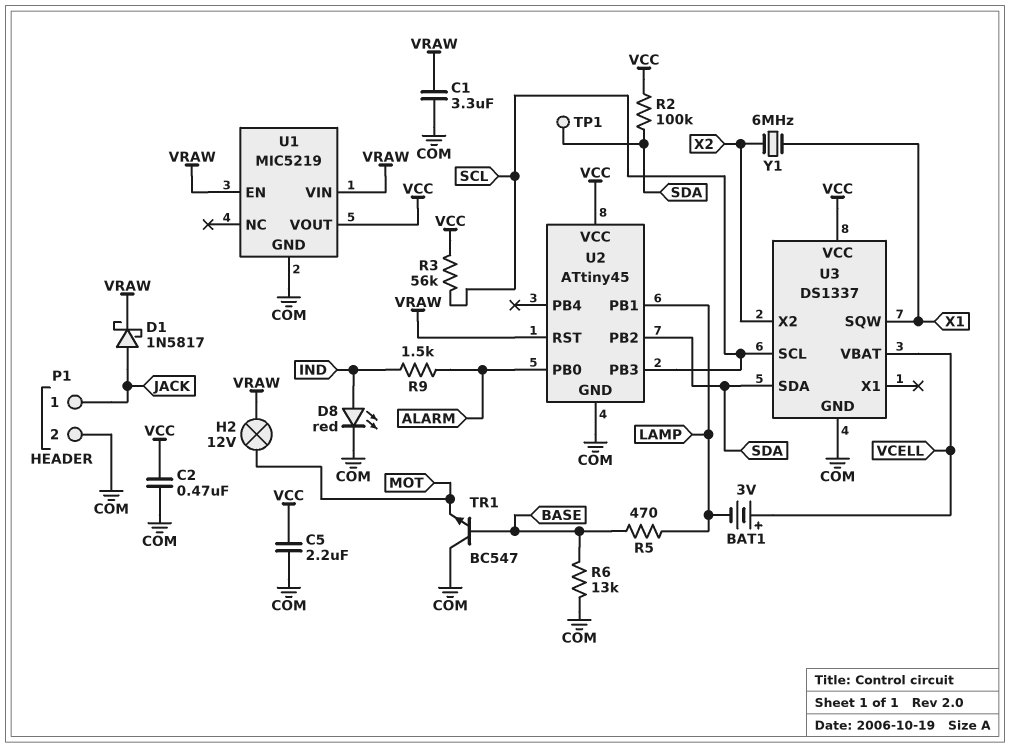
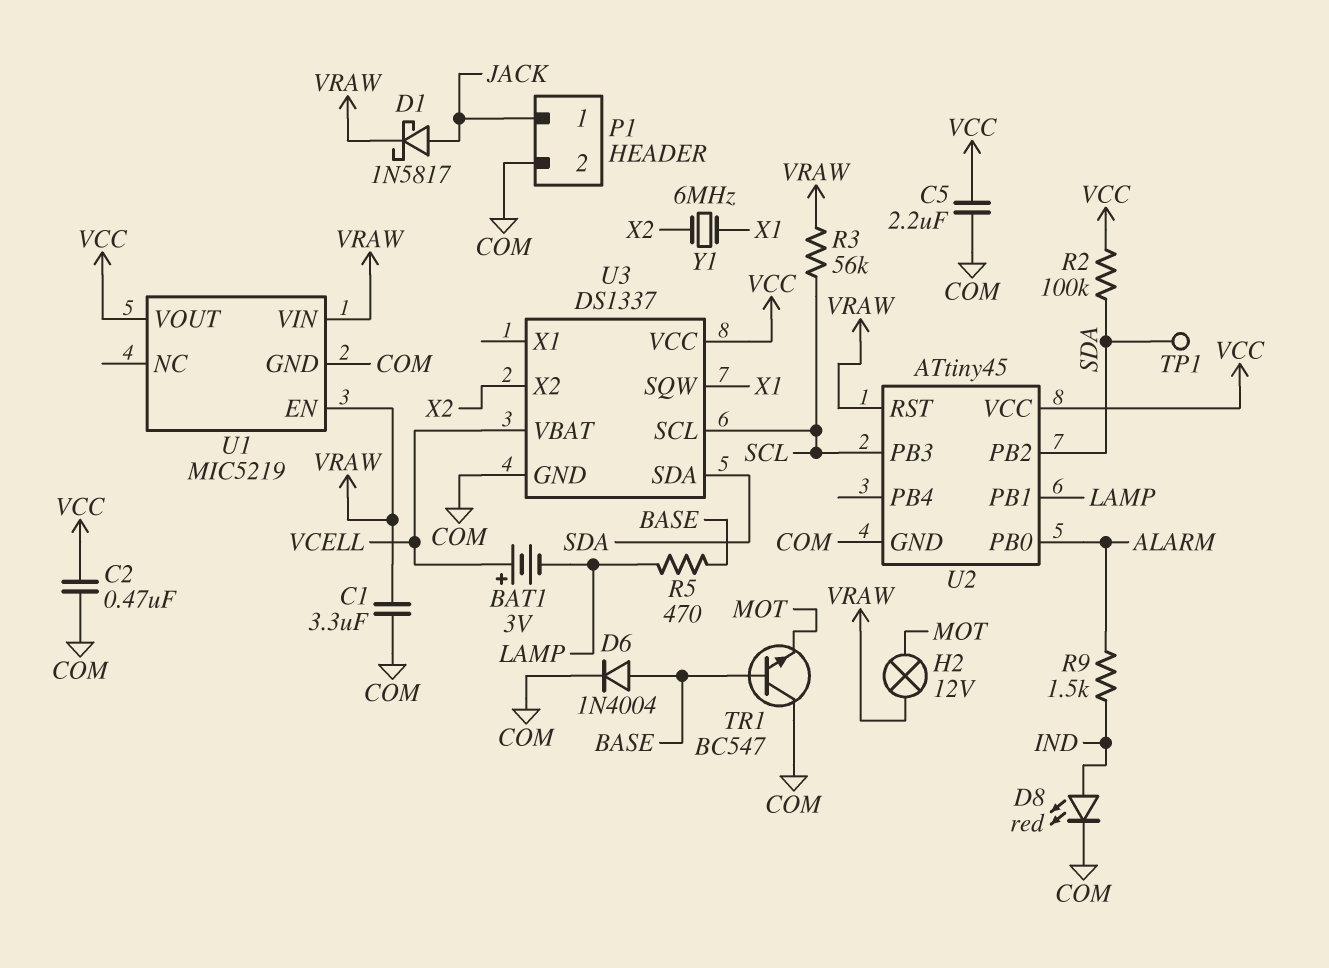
D6: none -> diode 1N4004 (A BASE, K COM)
R3: 56k (SCL, VCC) -> 56k (SCL, VRAW)
R6: 13k (BASE, COM) -> none

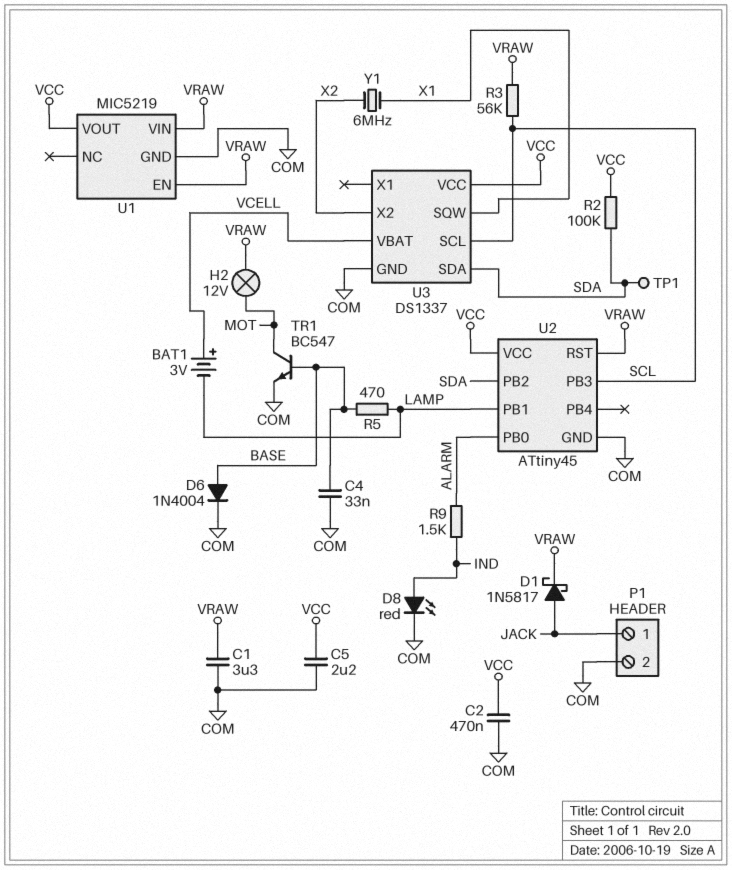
C4: none -> 33nF (BASE, COM)
TR1: NPN BC547 (B BASE, C COM, E MOT) -> NPN BC547 (B BASE, C MOT, E COM)

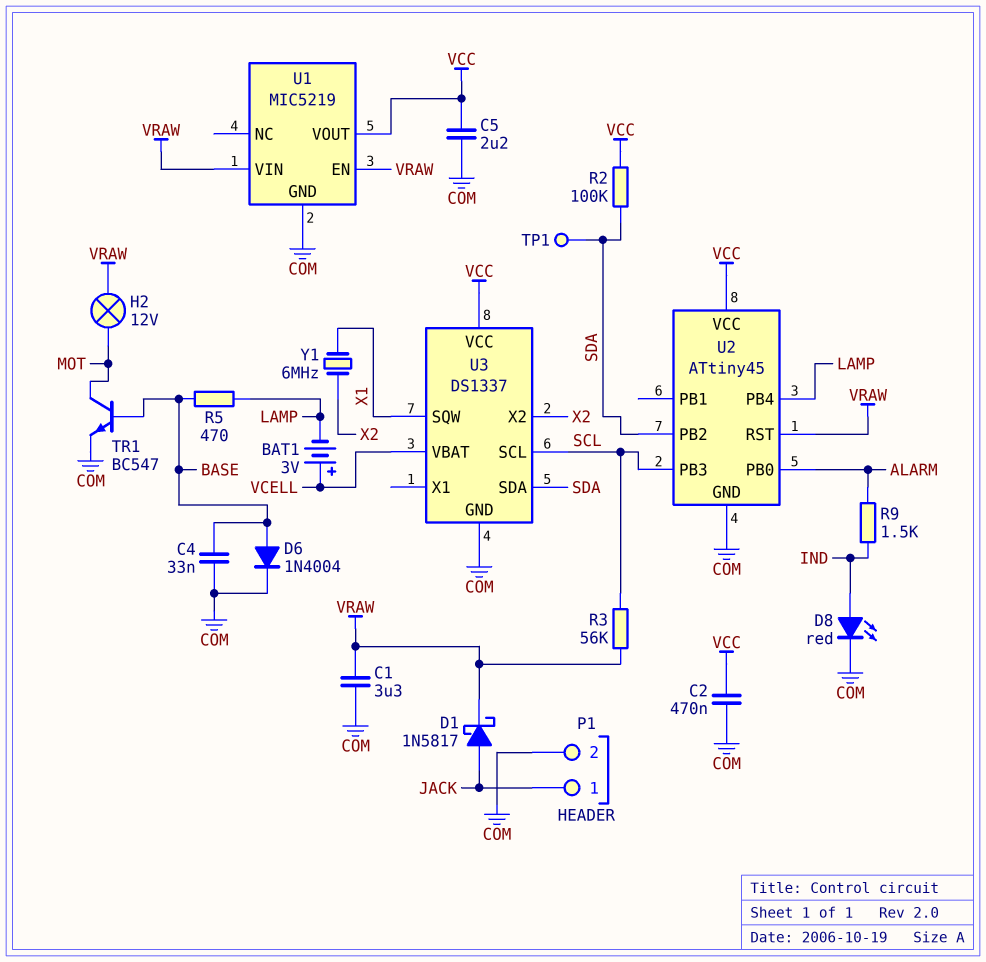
U2 pin PB1: LAMP -> none
U2 pin PB4: none -> LAMP

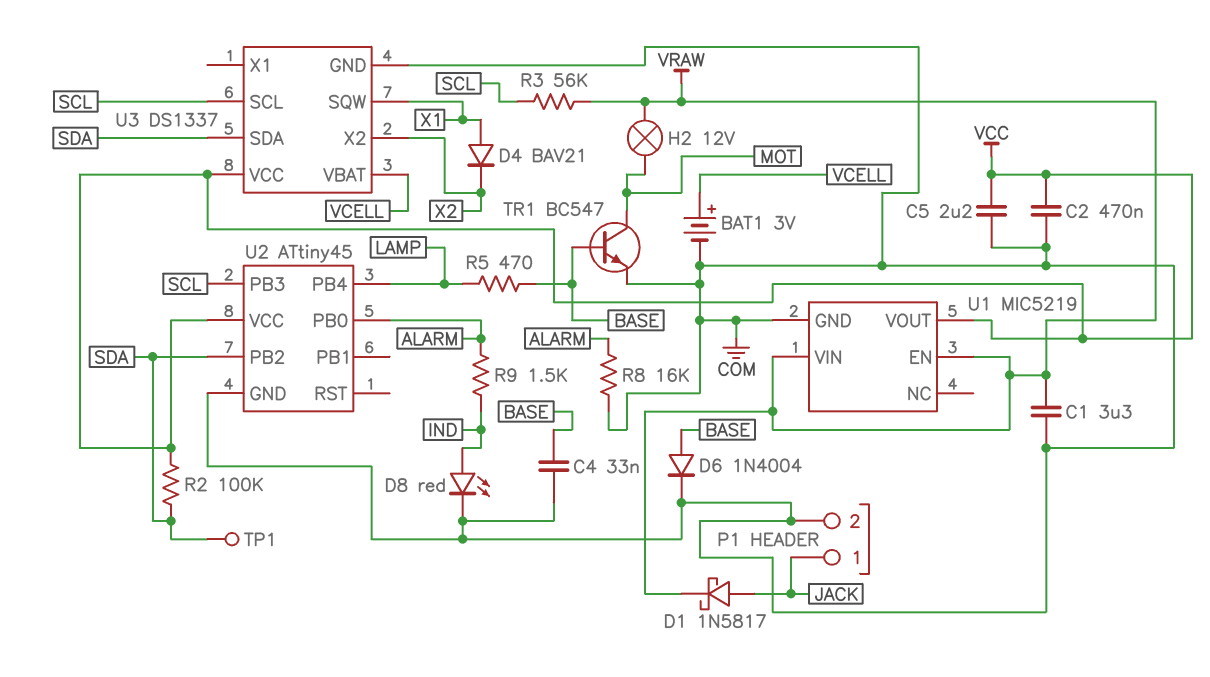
BAT1: 3V (plus VCELL, minus LAMP) -> 3V (plus VCELL, minus COM)
D4: none -> diode BAV21 (A X1, K X2)
R8: none -> 16k (ALARM, COM)
U2 pin RST: VRAW -> none
Y1: 6MHz (X1, X2) -> none

